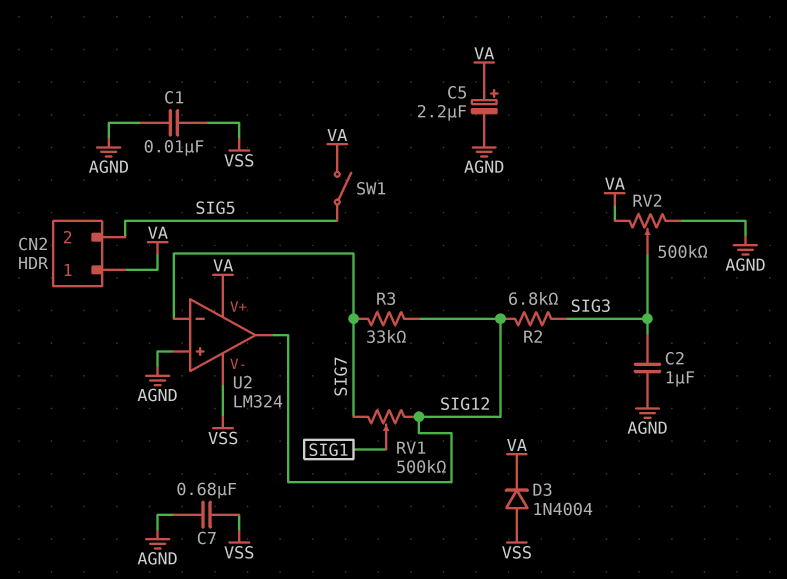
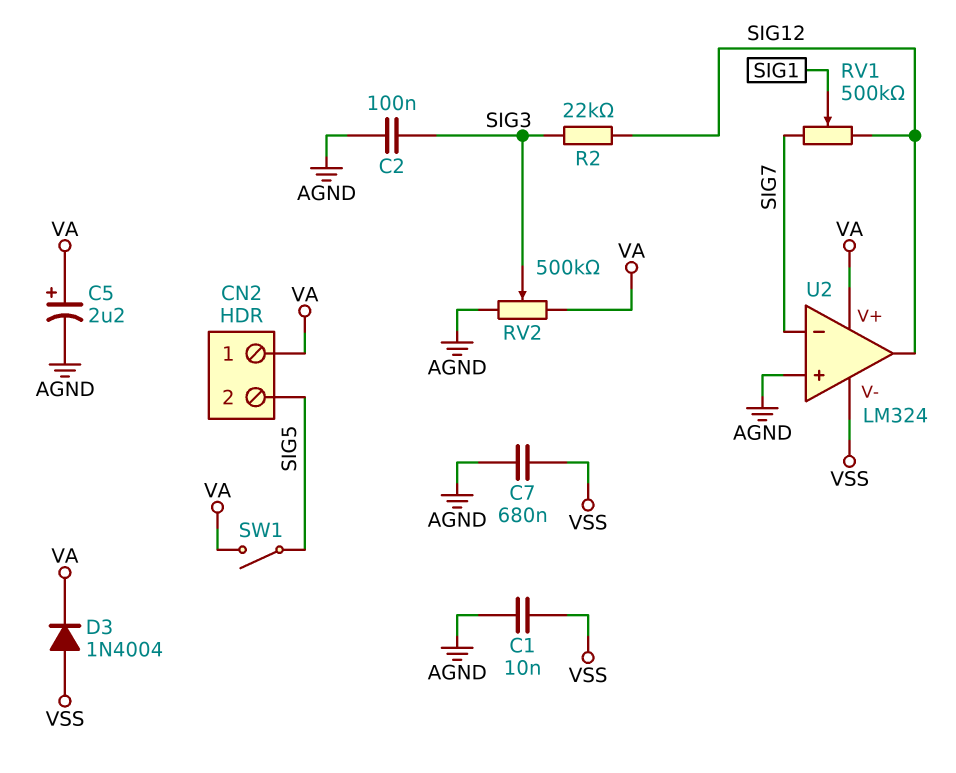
C2: 1uF (AGND, SIG3) -> 100nF (AGND, SIG3)
R2: 6.8k (SIG3, SIG12) -> 22k (SIG3, SIG12)
R3: 33k (SIG7, SIG12) -> none

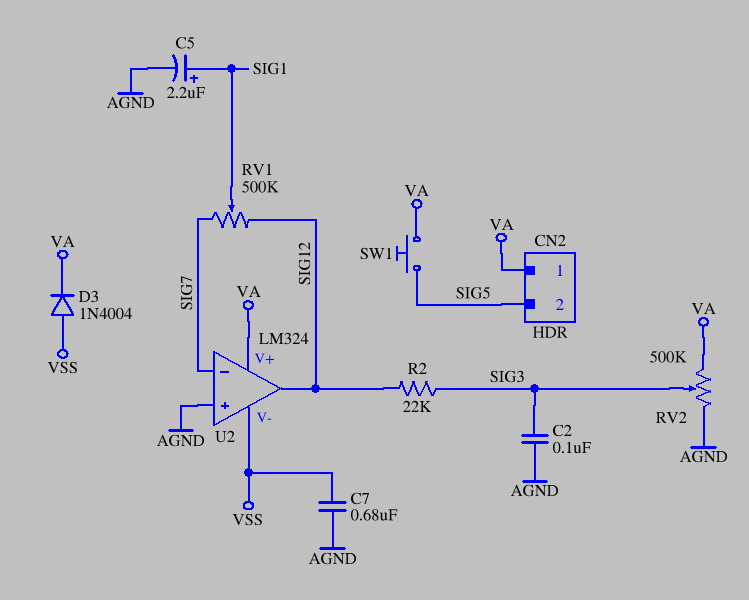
C1: 10nF (AGND, VSS) -> none
C5: 2.2uF (plus VA, minus AGND) -> 2.2uF (plus SIG1, minus AGND)
SW1: switch (SIG5, VA) -> button (SIG5, VA)

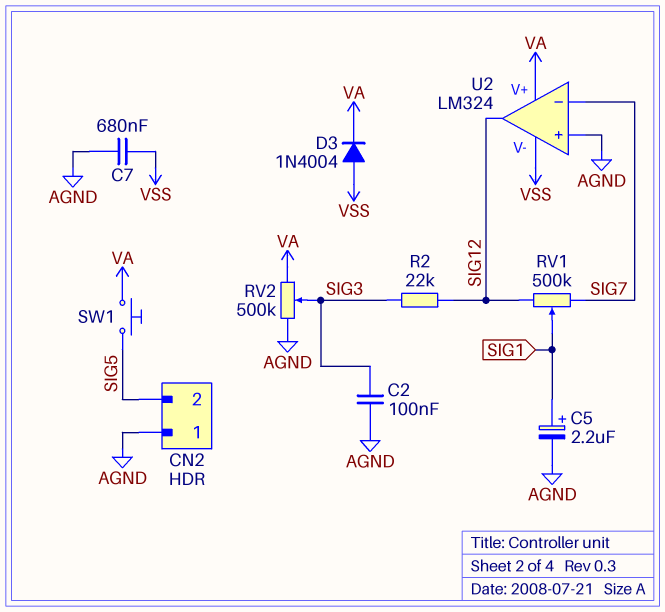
CN2 pin 1: VA -> AGND

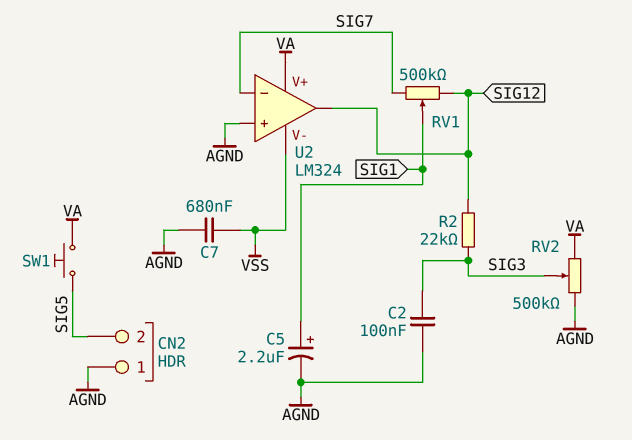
D3: diode 1N4004 (A VSS, K VA) -> none

